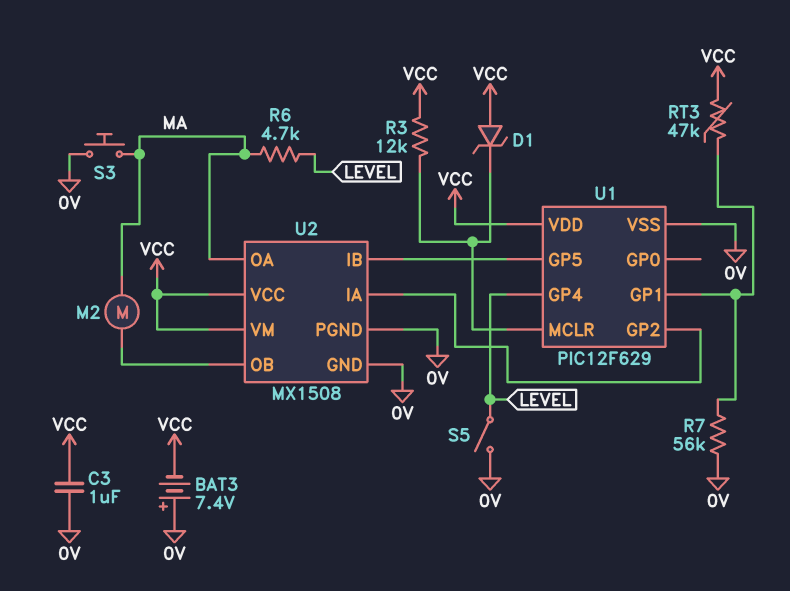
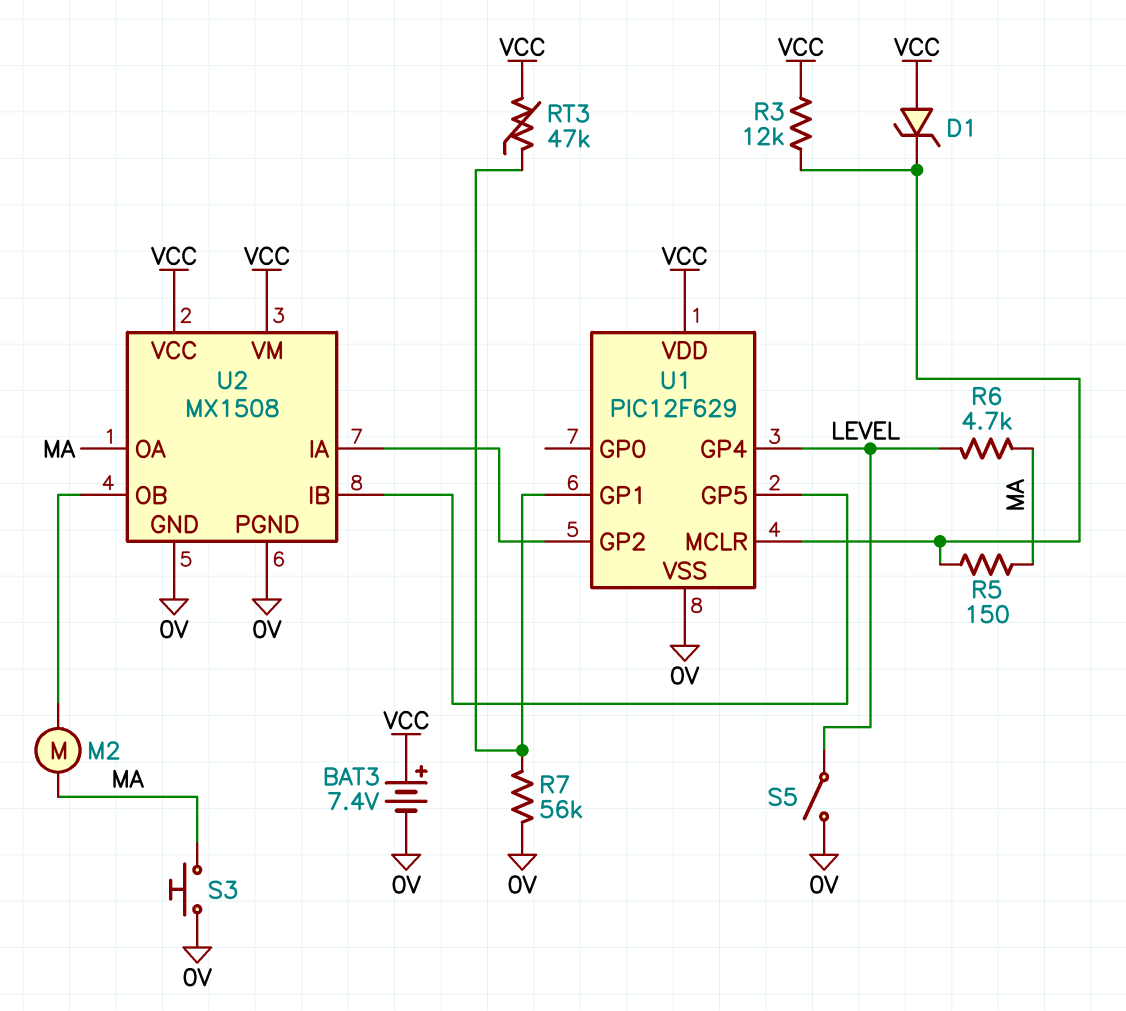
BAT3: 7.4V (plus 0V, minus VCC) -> 7.4V (plus VCC, minus 0V)
C3: 1uF (0V, VCC) -> none
R5: none -> 150 (MA, U1/MCLR)

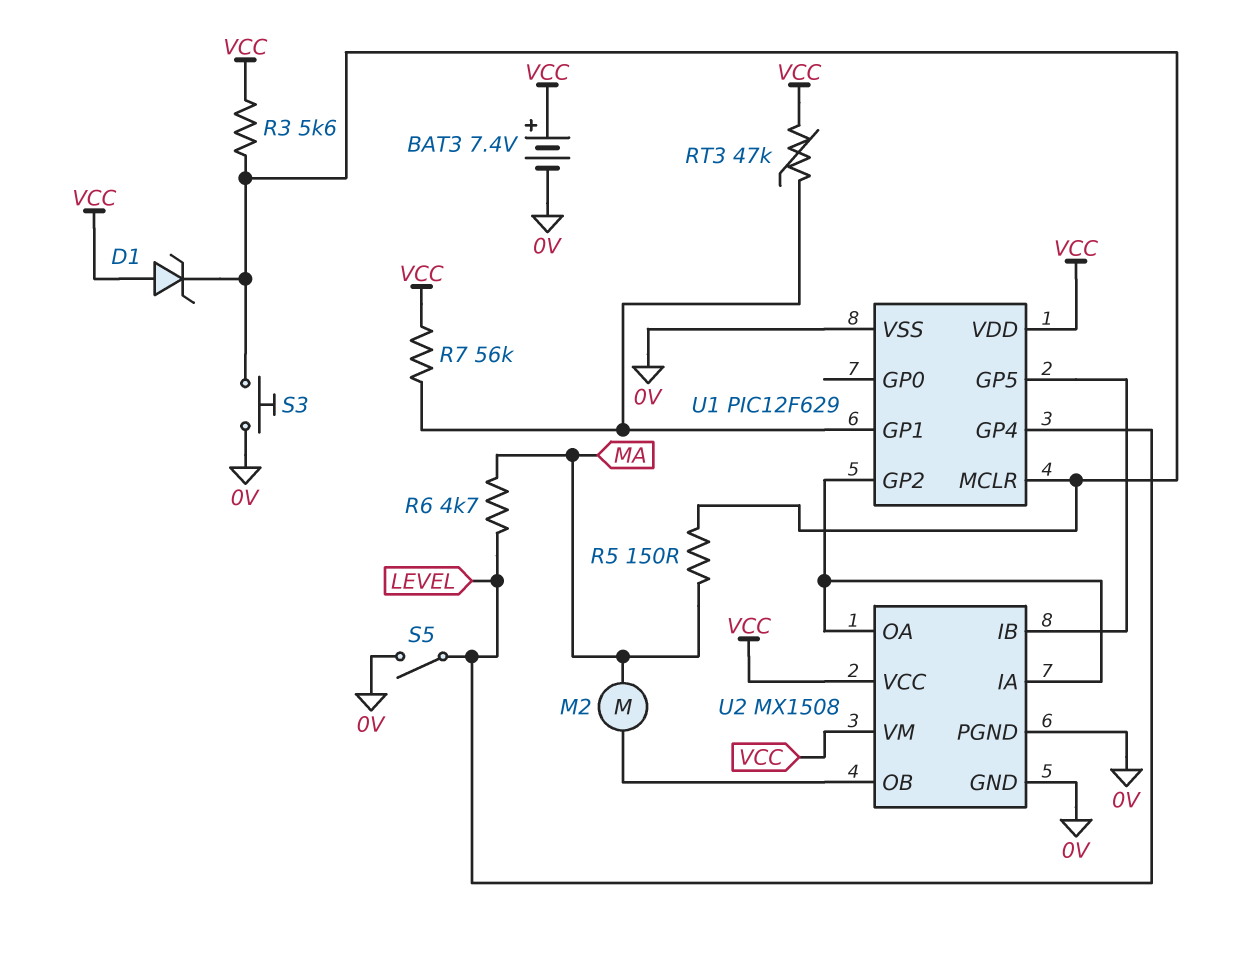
R3: 12k (U1/MCLR, VCC) -> 5.6k (U1/MCLR, VCC)
R7: 56k (0V, U1/GP1) -> 56k (U1/GP1, VCC)
S3: button (0V, MA) -> button (0V, U1/MCLR)
U2 pin OA: MA -> U1/GP2

